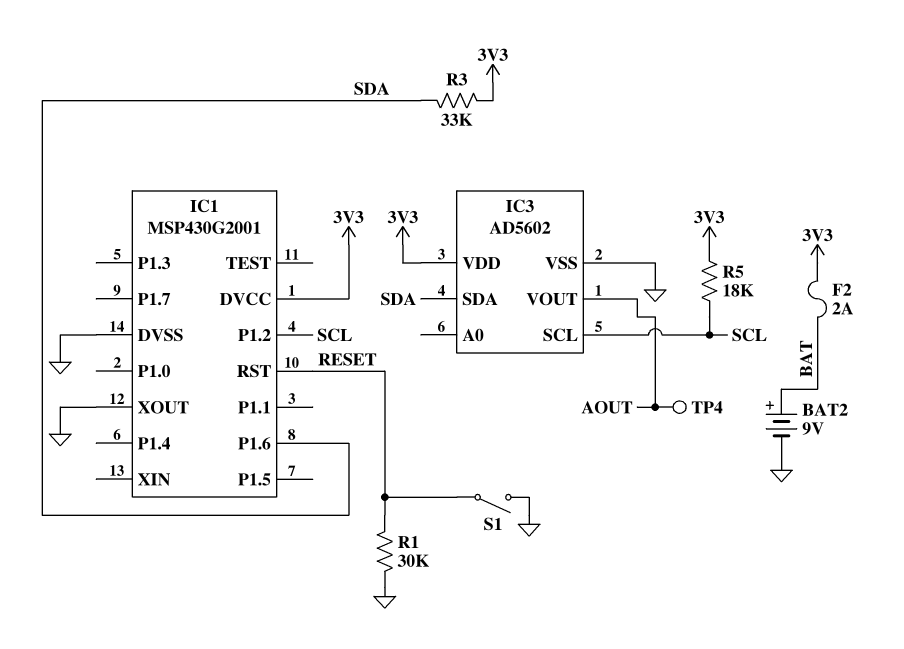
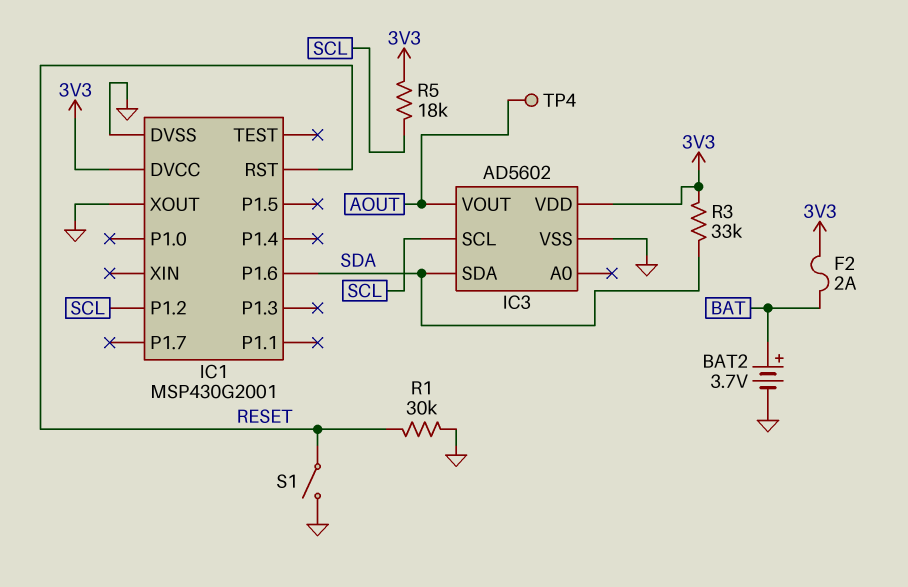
BAT2: 9V (plus BAT, minus GND) -> 3.7V (plus BAT, minus GND)

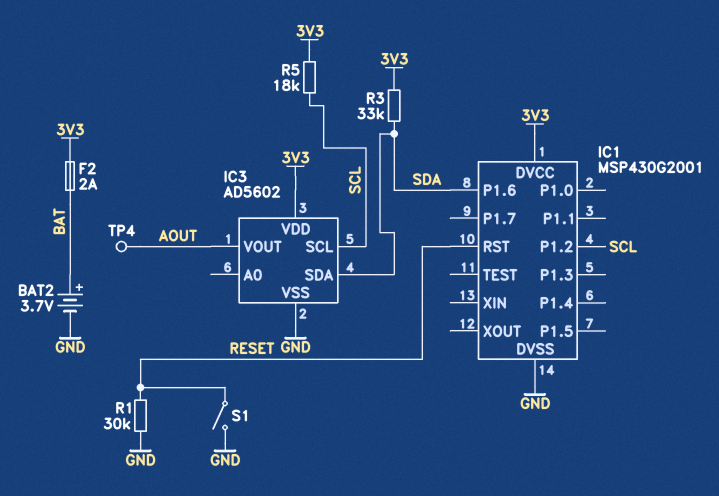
IC1 pin XOUT: GND -> none

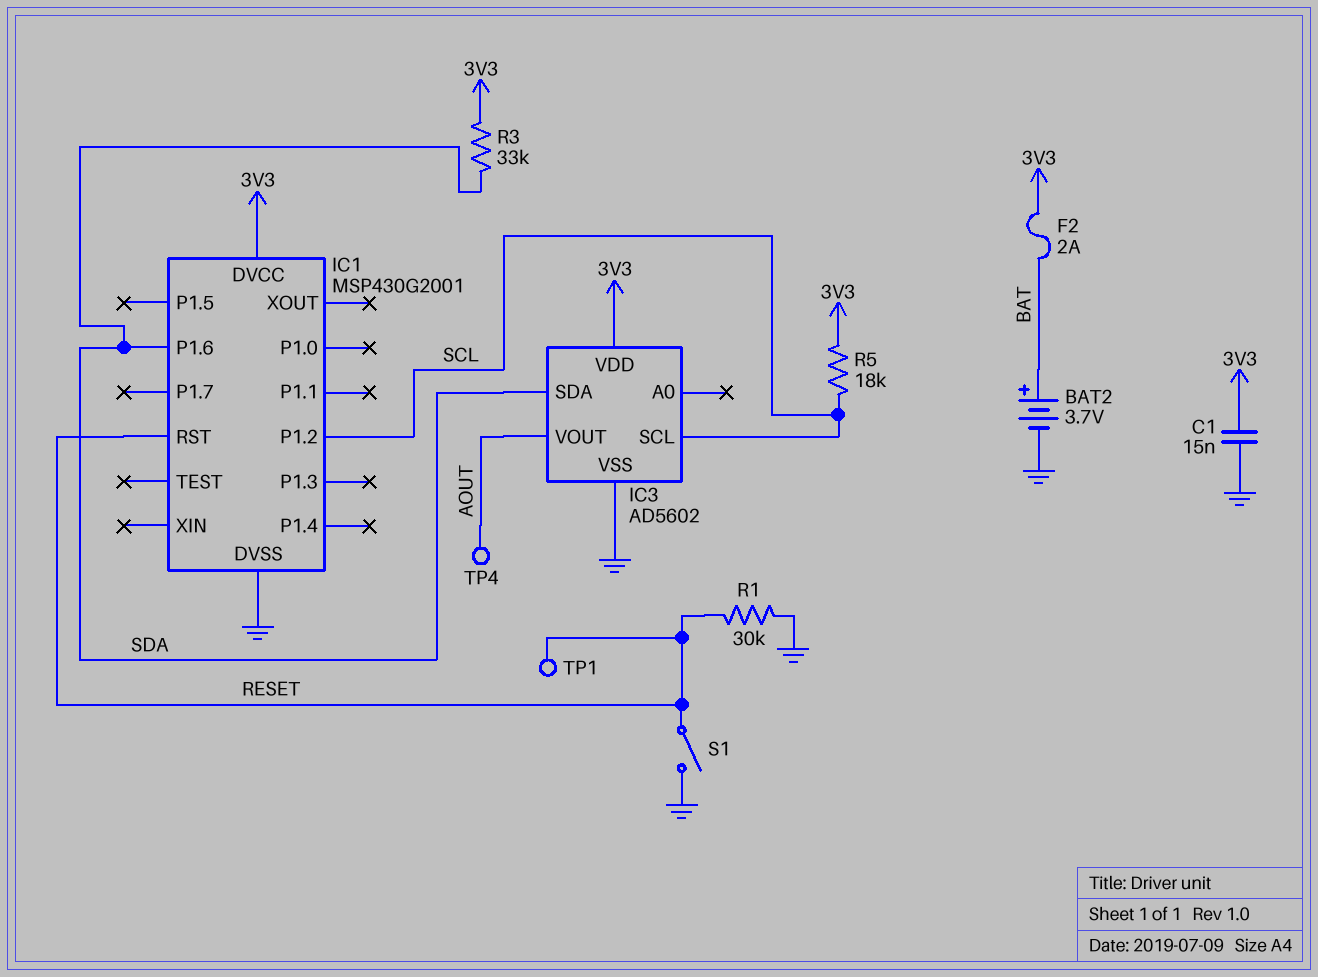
C1: none -> 15nF (3V3, GND)
TP1: none -> test point (RESET)

